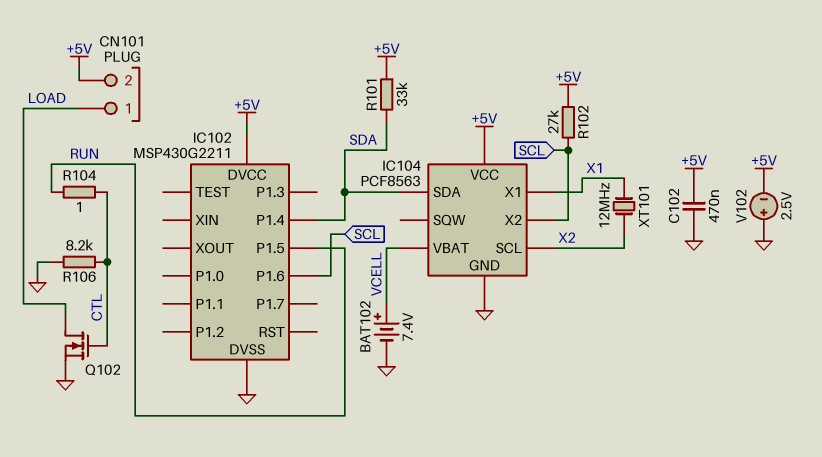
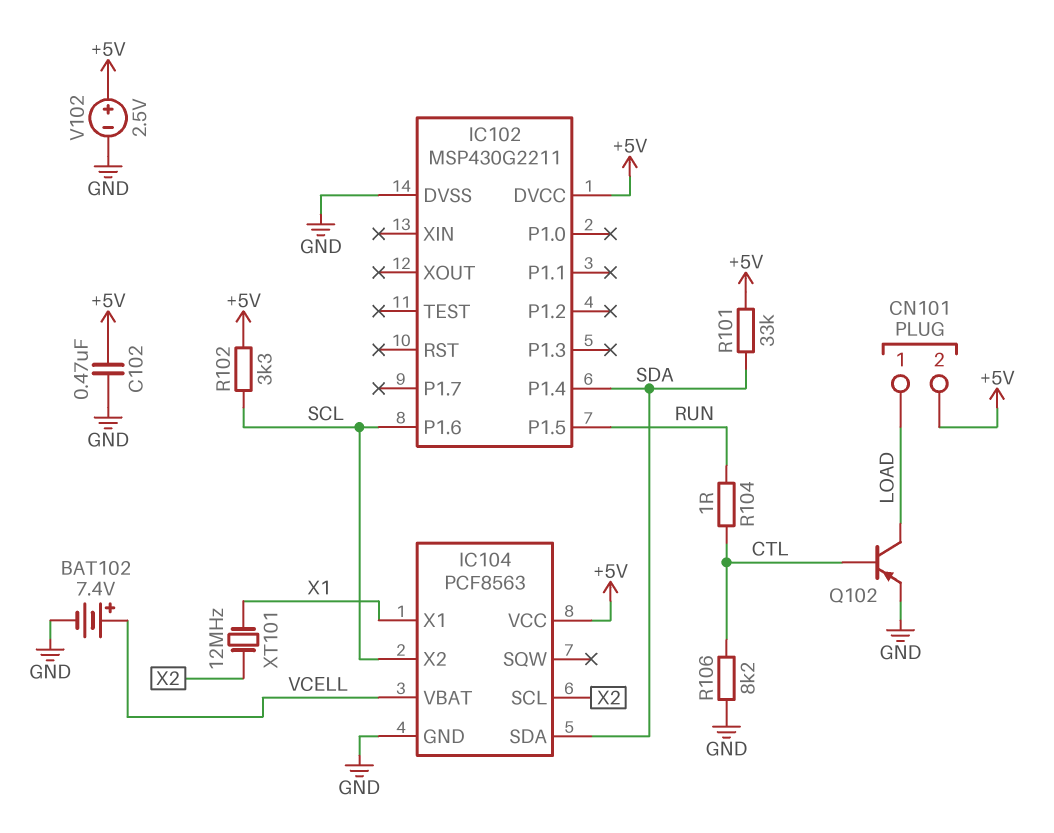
Q102: NMOS (G CTL, D LOAD, S GND) -> PNP (B CTL, C LOAD, E GND)
R102: 27k (+5V, SCL) -> 3.3k (+5V, SCL)
V102: 2.5V (plus GND, minus +5V) -> 2.5V (plus +5V, minus GND)

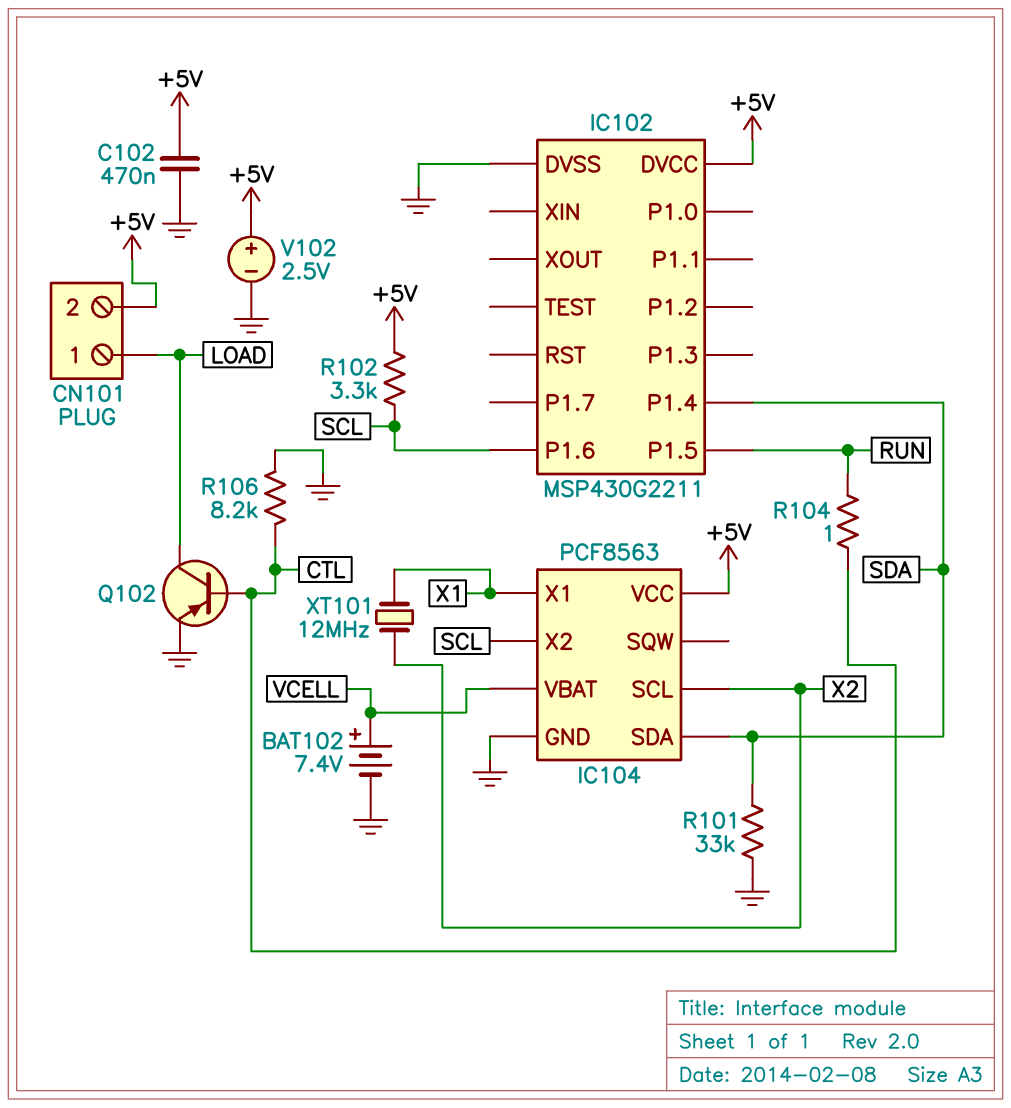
R101: 33k (+5V, SDA) -> 33k (GND, SDA)

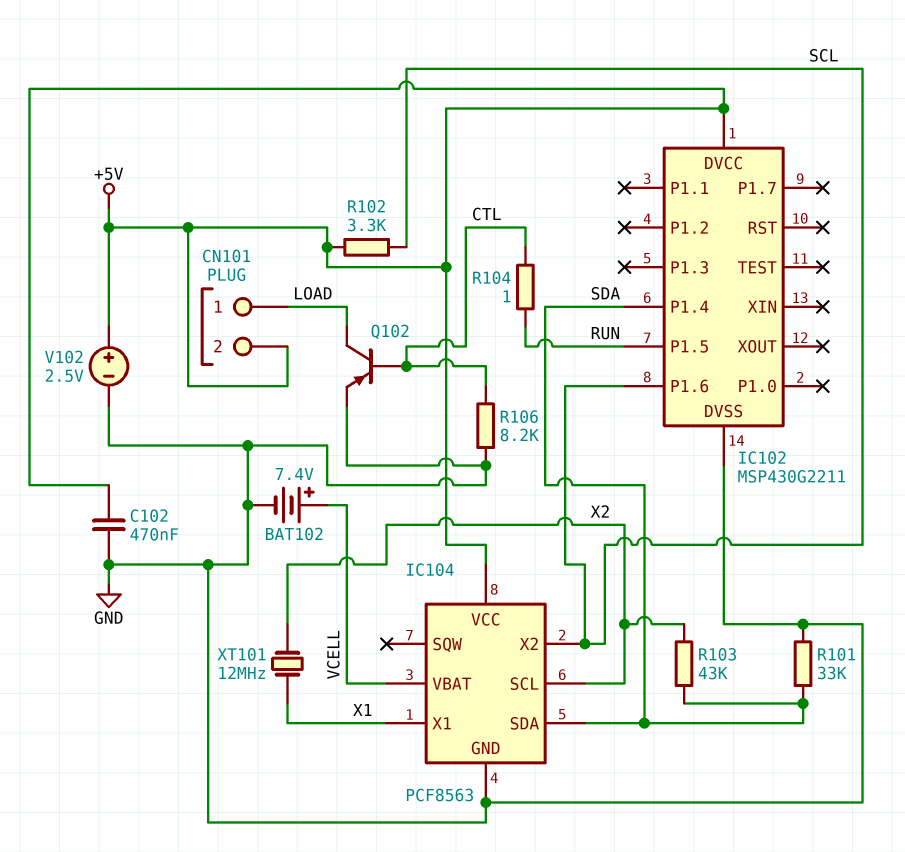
R103: none -> 43k (SDA, X2)

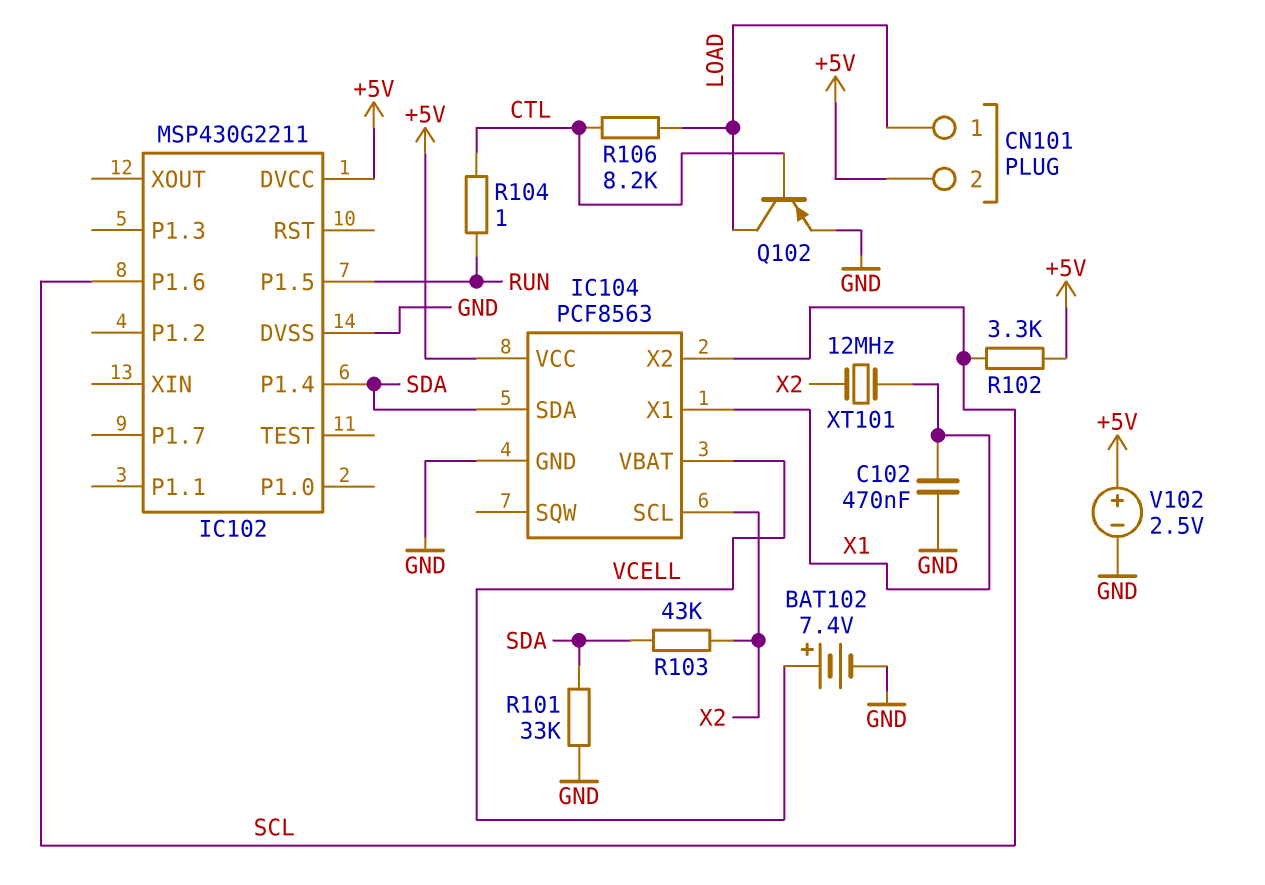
C102: 470nF (+5V, GND) -> 470nF (GND, X1)
R106: 8.2k (CTL, GND) -> 8.2k (CTL, LOAD)

